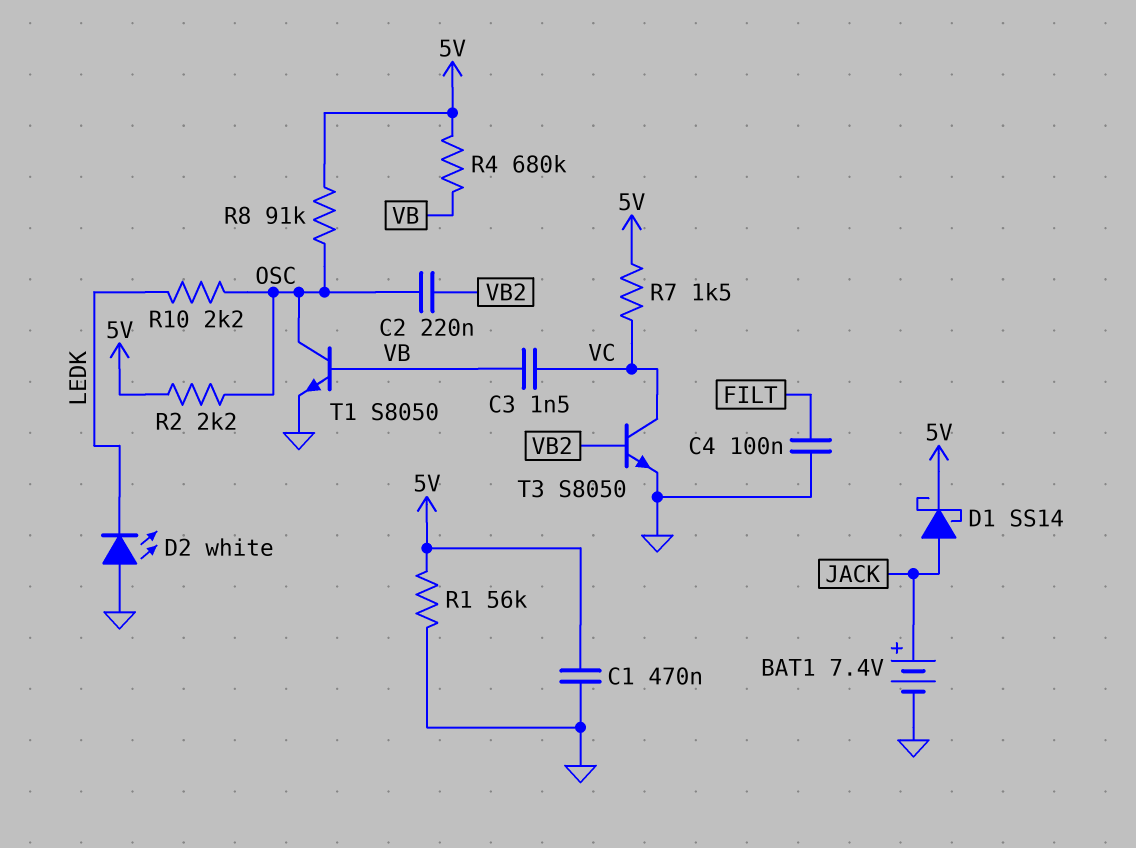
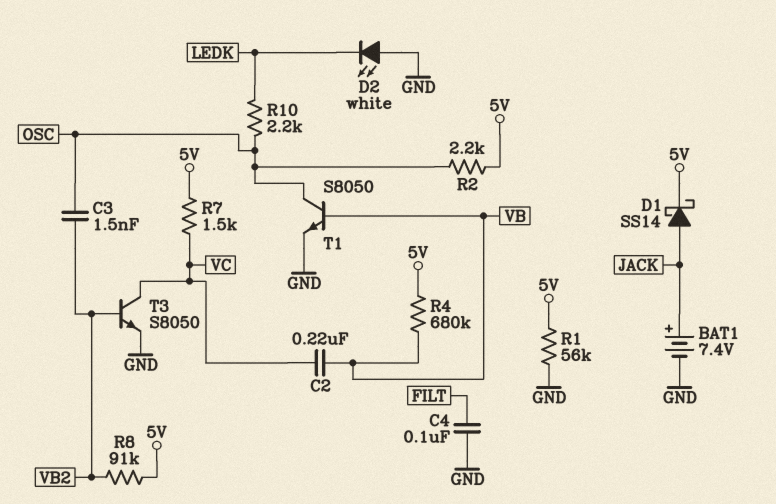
C1: 470nF (5V, GND) -> none
C2: 220nF (OSC, VB2) -> 220nF (VB, VC)
C3: 1.5nF (VB, VC) -> 1.5nF (OSC, VB2)
R8: 91k (5V, OSC) -> 91k (5V, VB2)

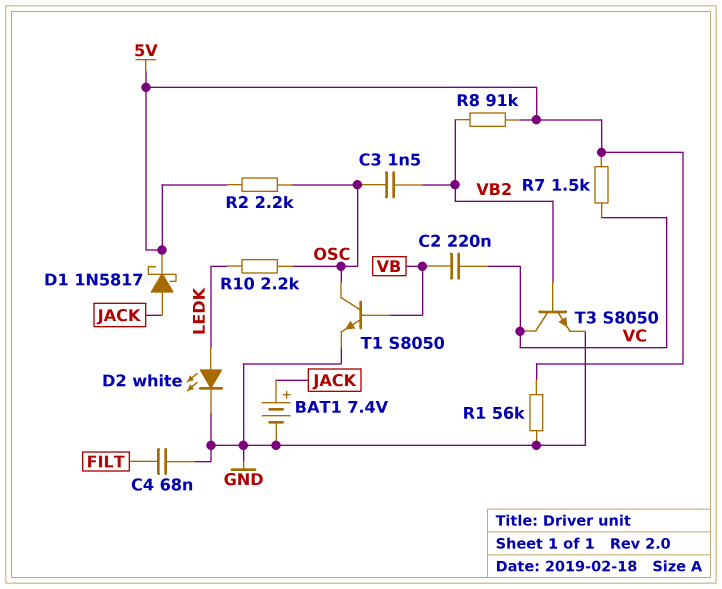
C4: 100nF (FILT, GND) -> 68nF (FILT, GND)
D1: schottky SS14 (A JACK, K 5V) -> schottky 1N5817 (A JACK, K 5V)
D2: LED white (A GND, K LEDK) -> LED white (A LEDK, K GND)
R4: 680k (5V, VB) -> none

